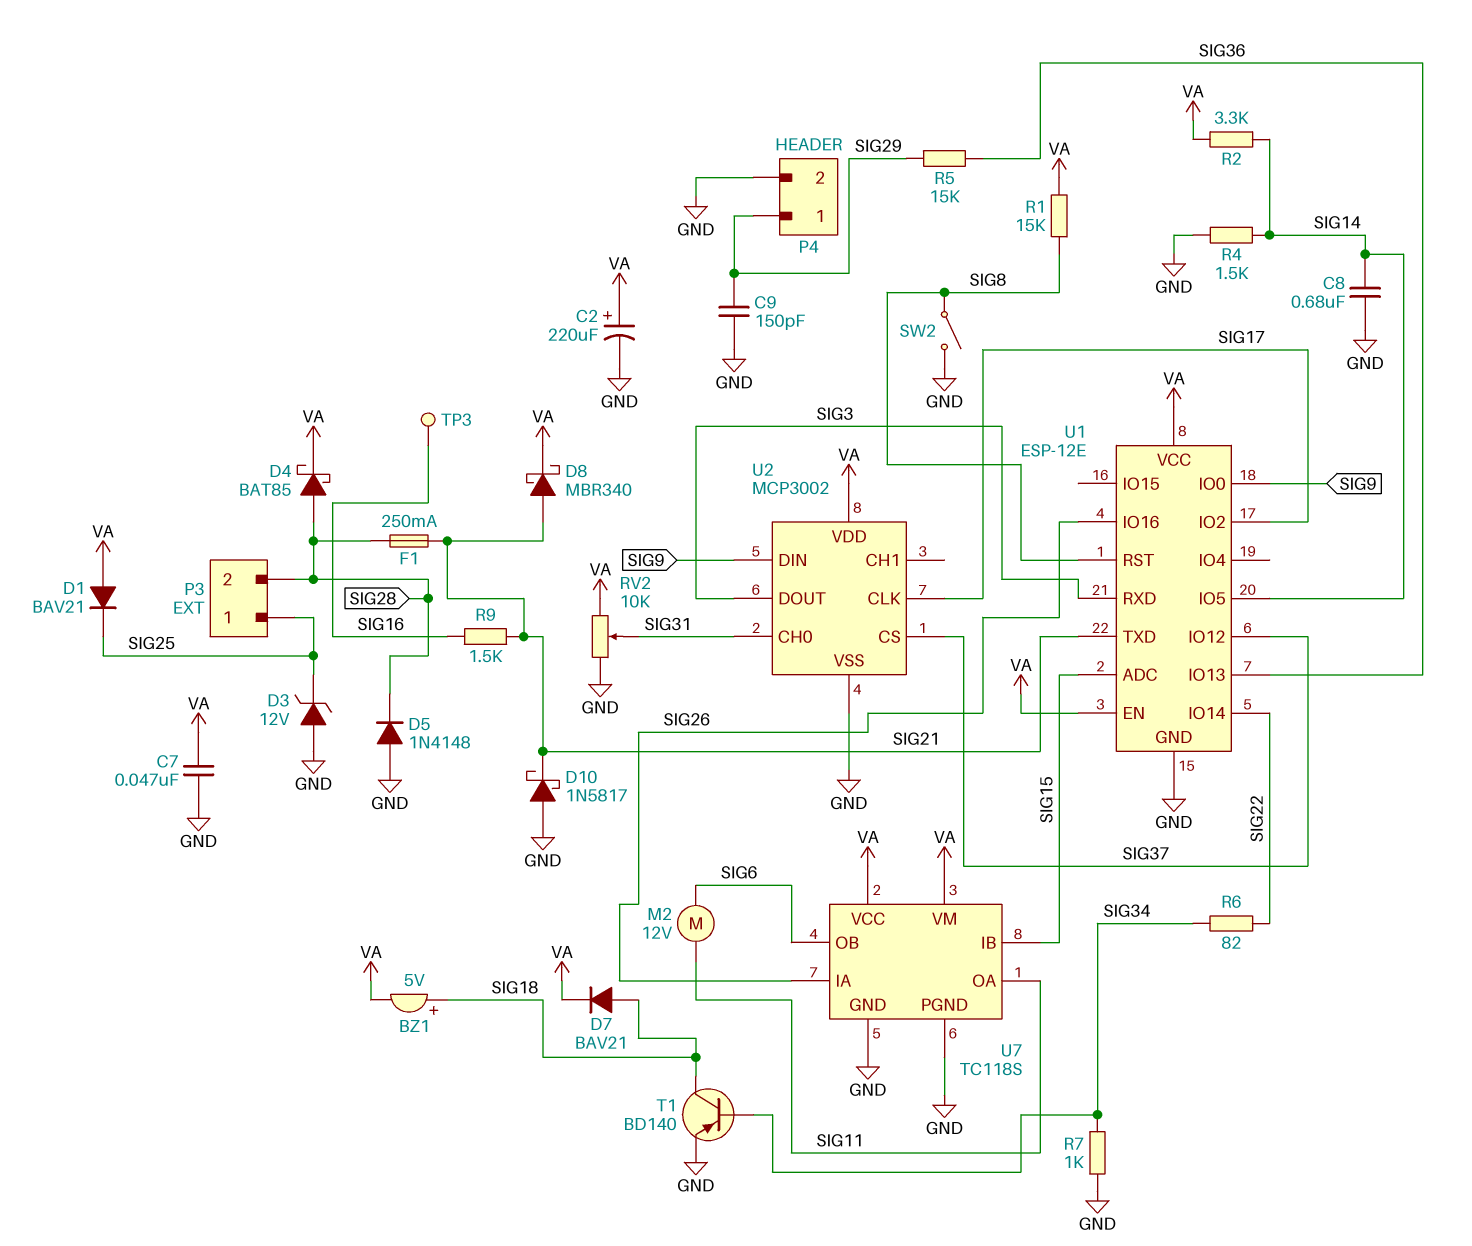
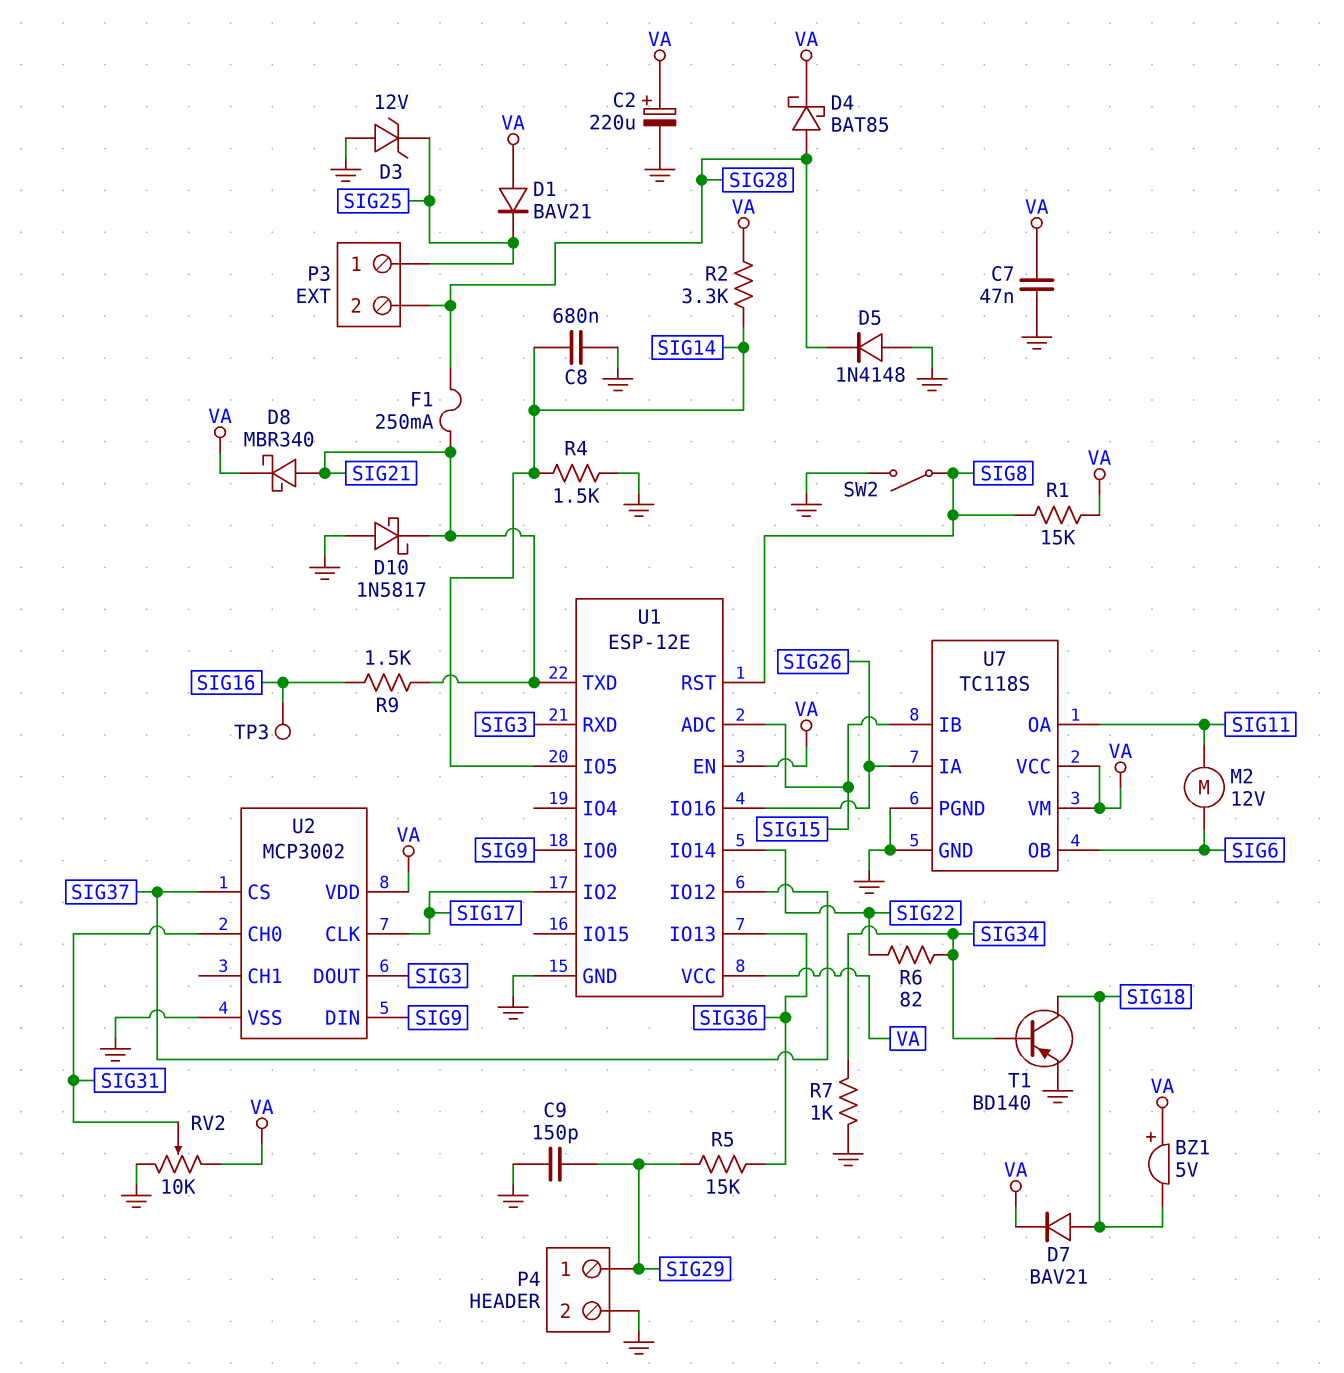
BZ1: buzzer 5V (plus SIG18, minus VA) -> buzzer 5V (plus VA, minus SIG18)

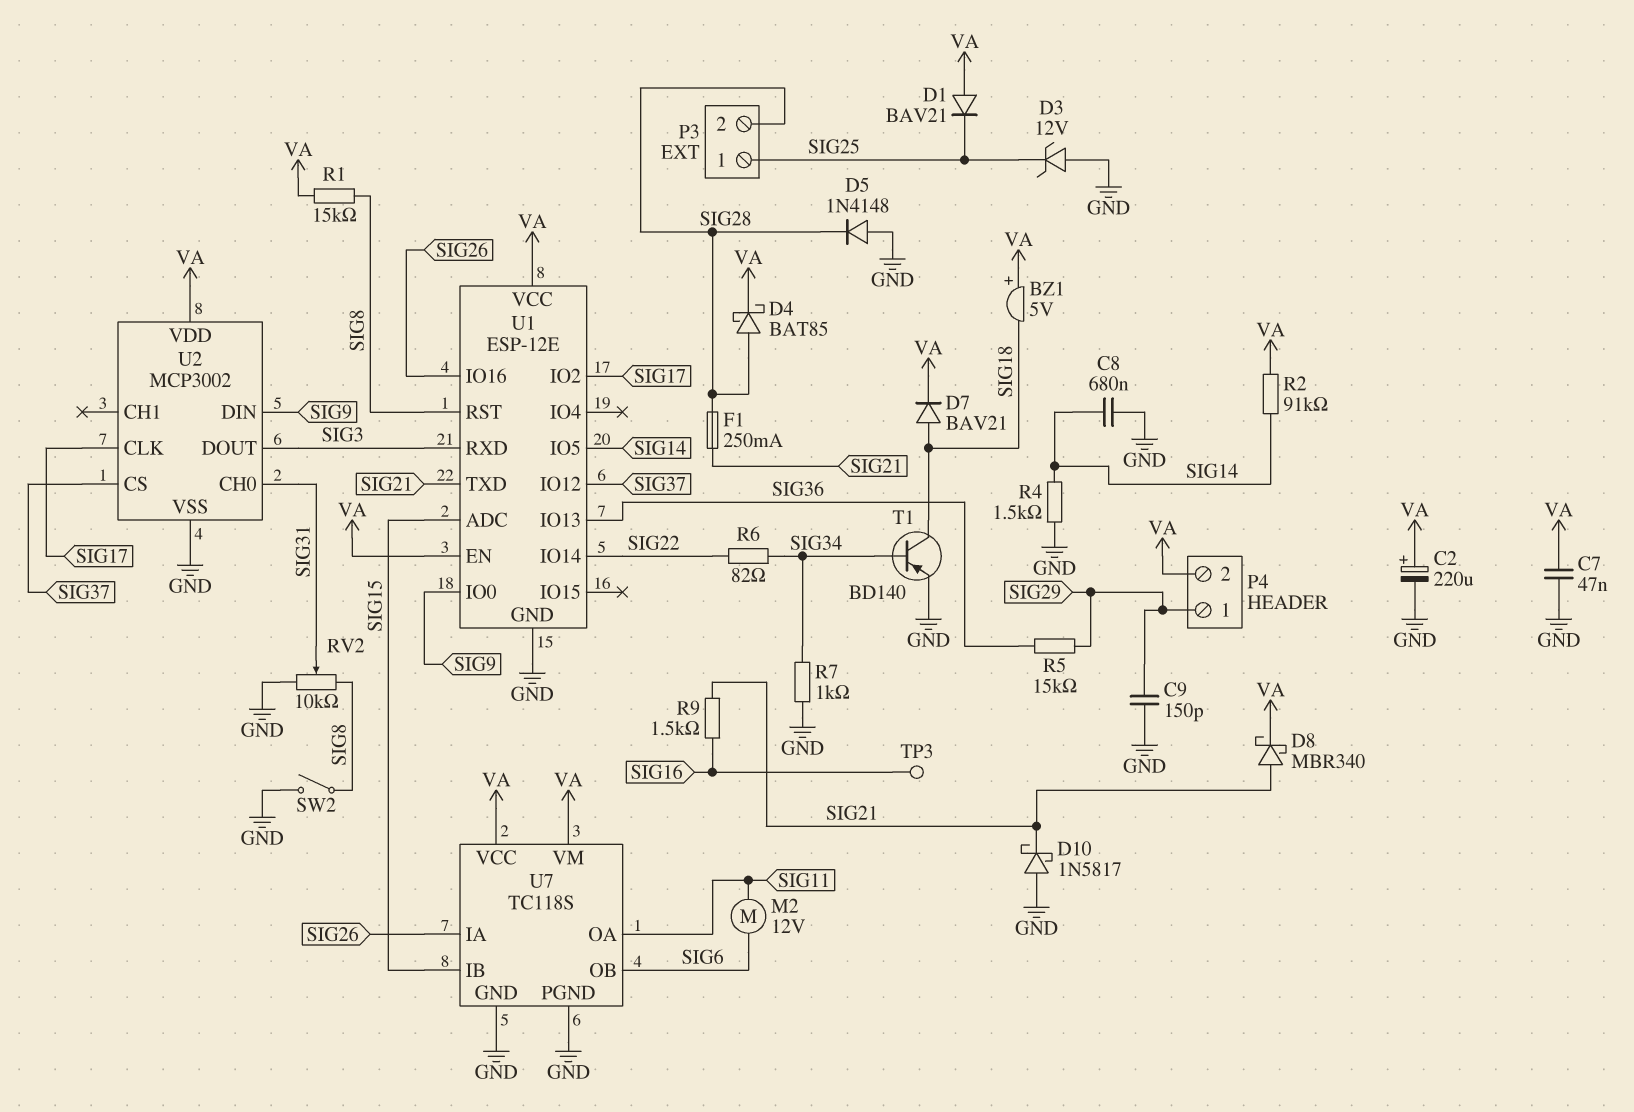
P4 pin 2: GND -> VA
R2: 3.3k (SIG14, VA) -> 91k (SIG14, VA)
RV2: 10k (GND, VA, wiper SIG31) -> 10k (GND, SIG8, wiper SIG31)

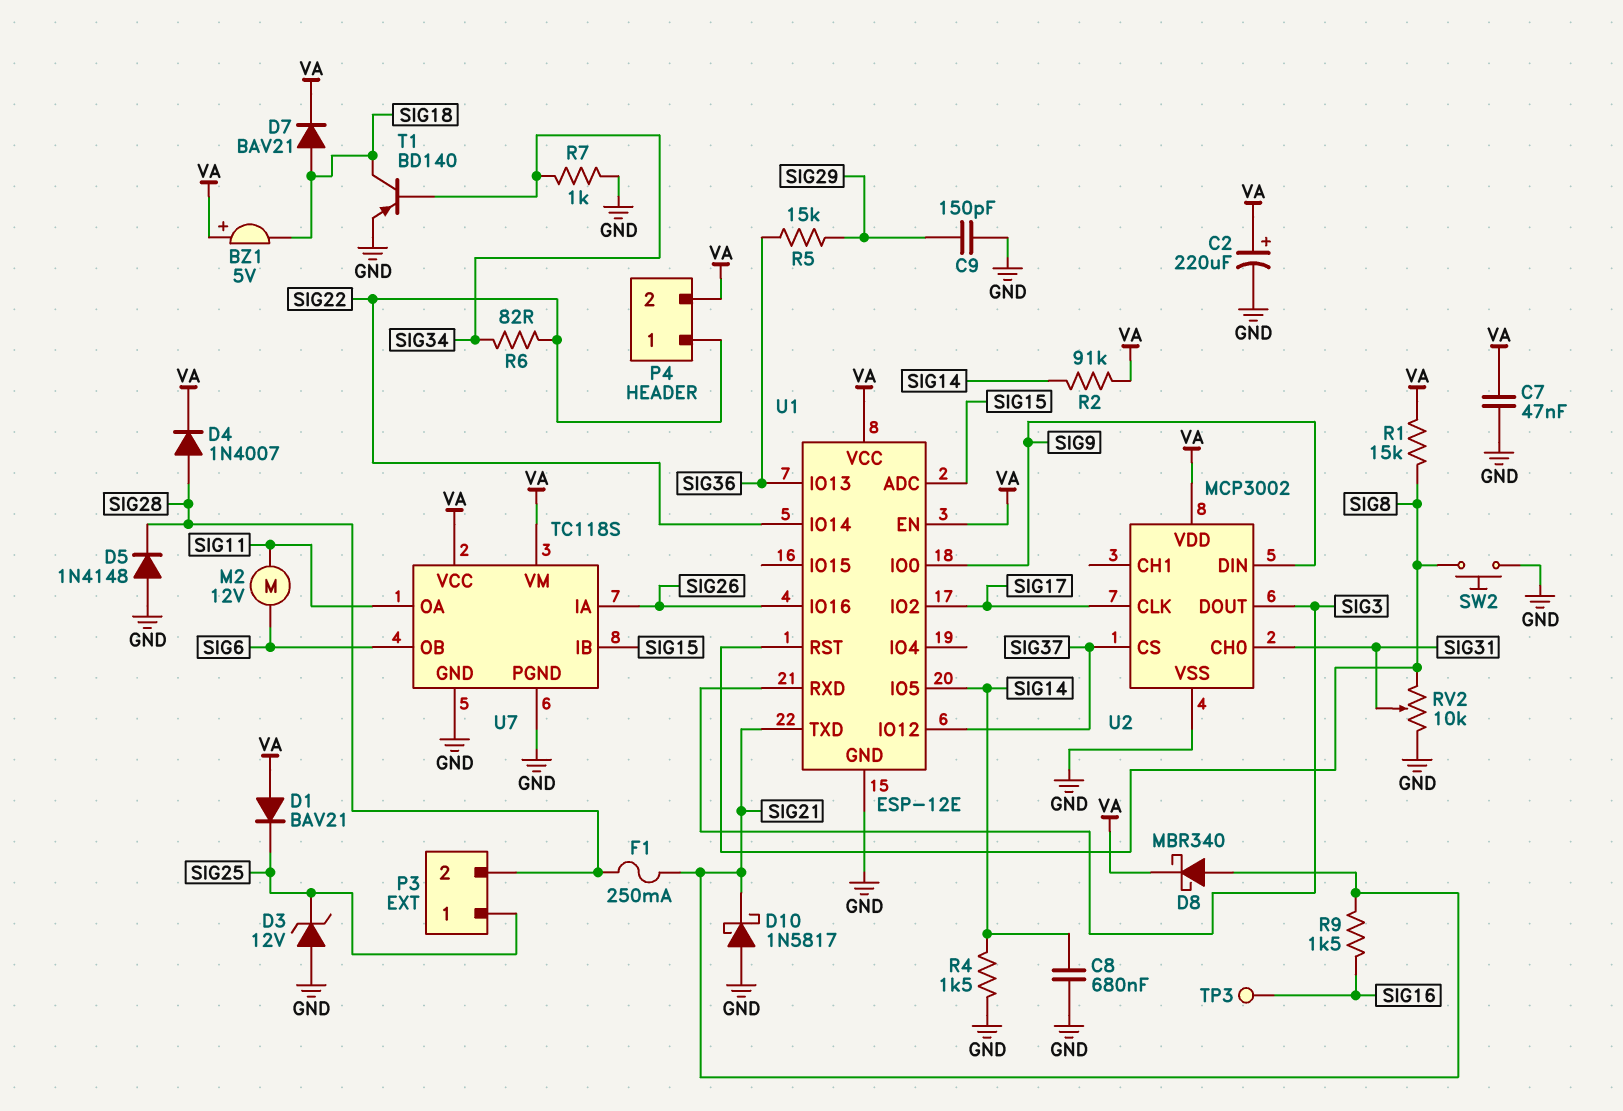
D4: schottky BAT85 (A SIG28, K VA) -> diode 1N4007 (A SIG28, K VA)
P4 pin 1: SIG29 -> SIG22
SW2: switch (GND, SIG8) -> button (GND, SIG8)

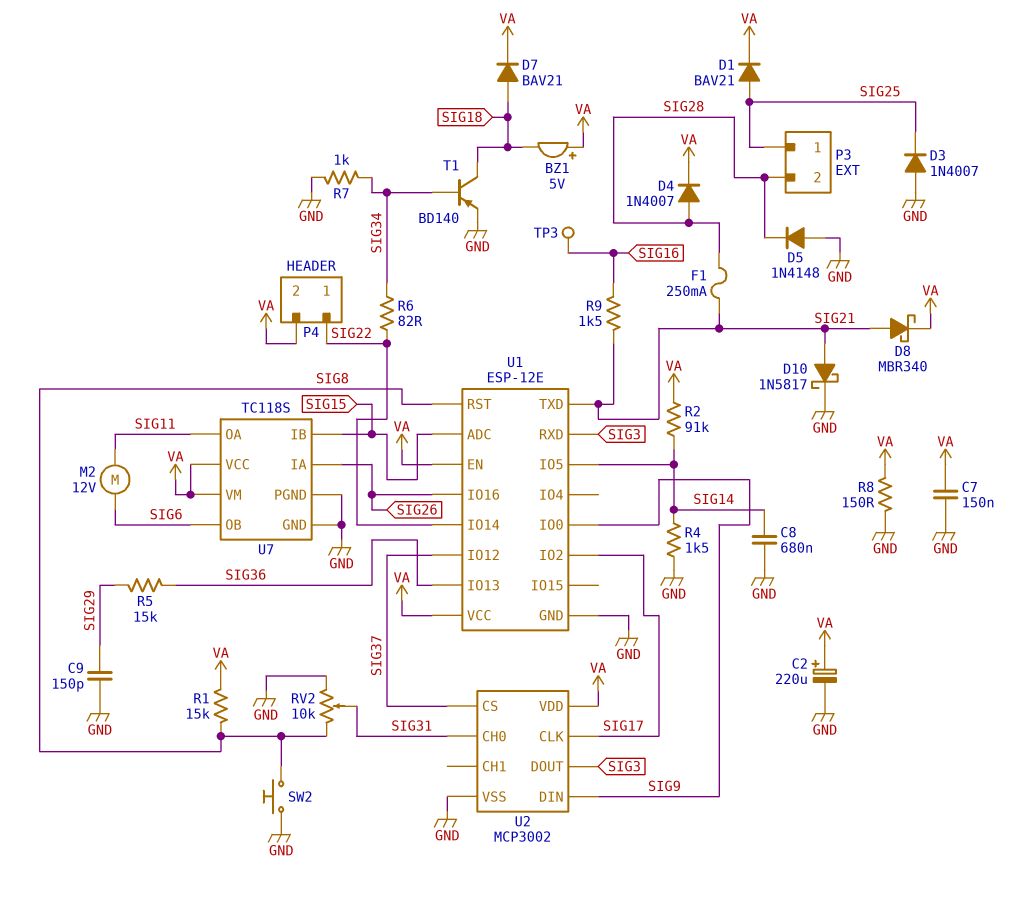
C7: 47nF (GND, VA) -> 150nF (GND, VA)
D1: diode BAV21 (A VA, K SIG25) -> diode BAV21 (A SIG25, K VA)
D3: zener 12V (A GND, K SIG25) -> diode 1N4007 (A GND, K SIG25)
D10: schottky 1N5817 (A GND, K SIG21) -> schottky 1N5817 (A SIG21, K GND)
R8: none -> 150 (GND, VA)

